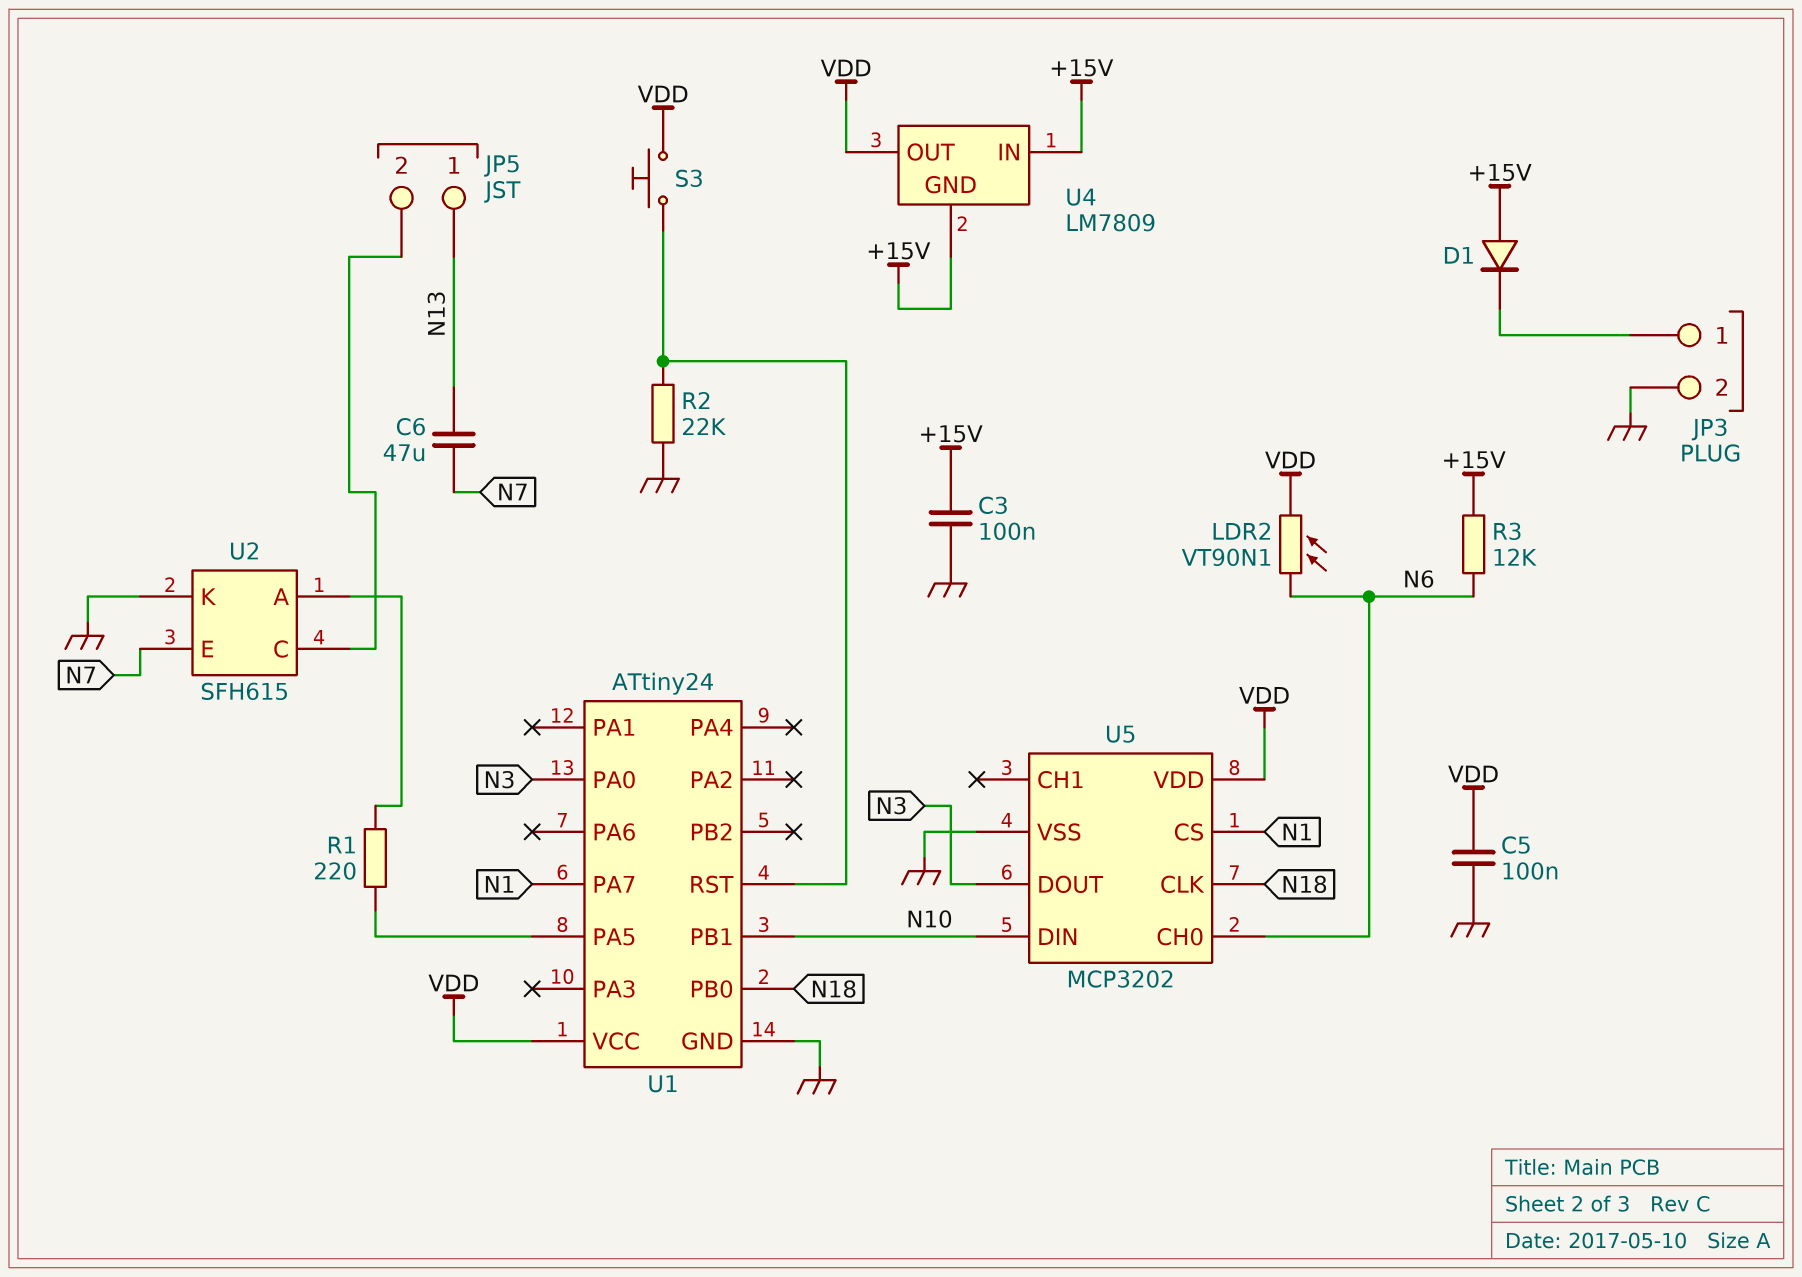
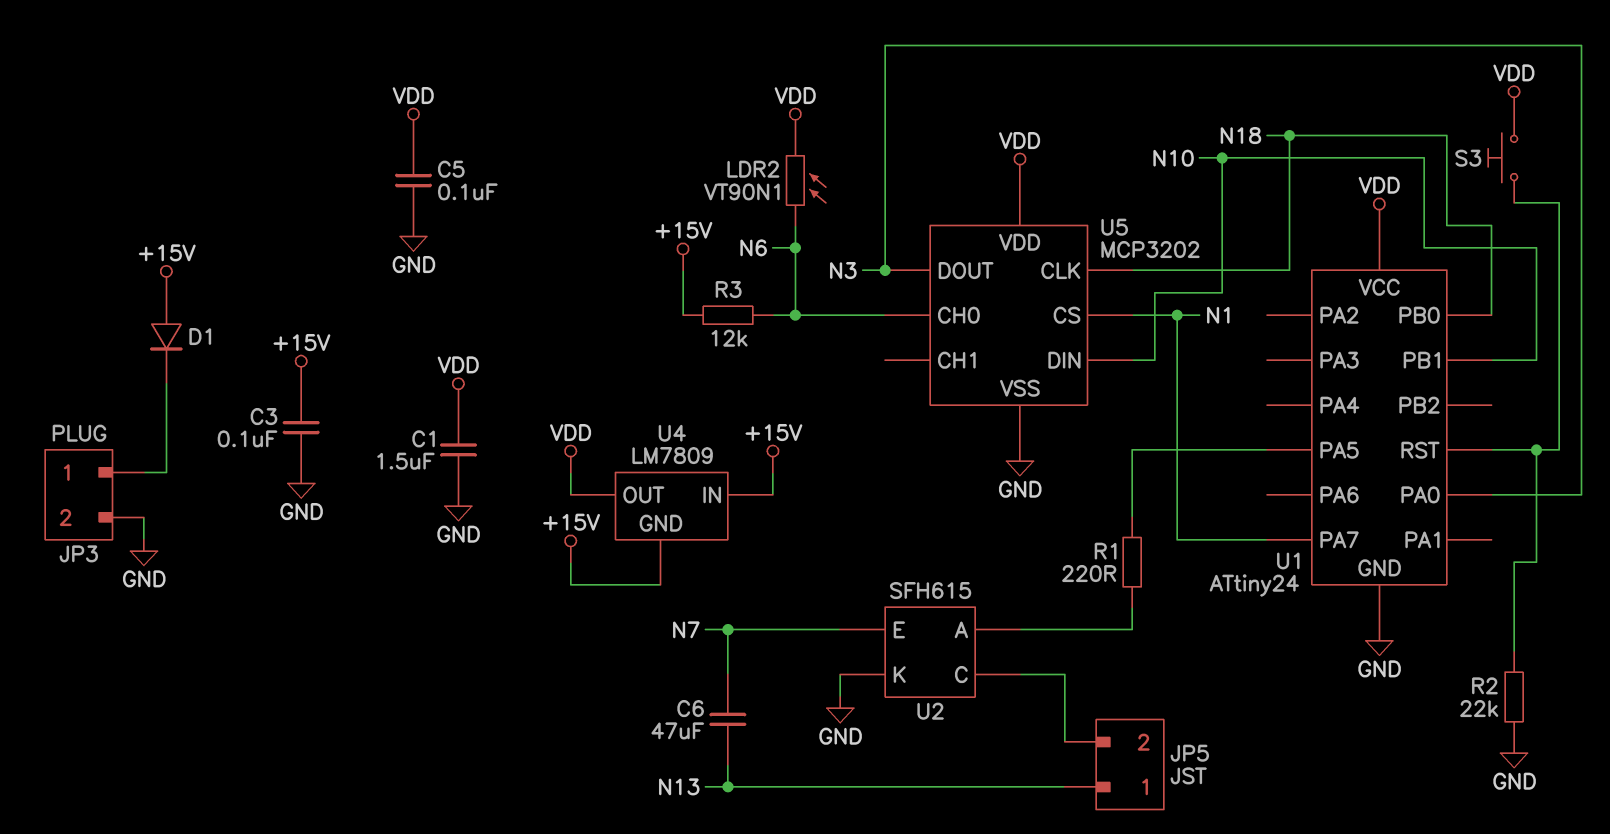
C1: none -> 1.5uF (GND, VDD)

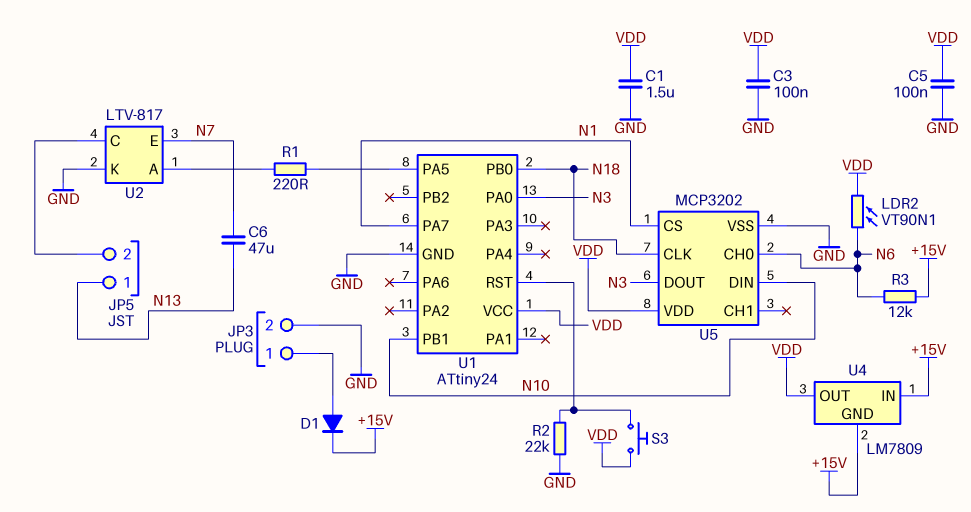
C3: 100nF (+15V, GND) -> 100nF (GND, VDD)
D1: diode (A +15V, K JP3/1) -> diode (A JP3/1, K +15V)
U2: SFH615 -> LTV-817

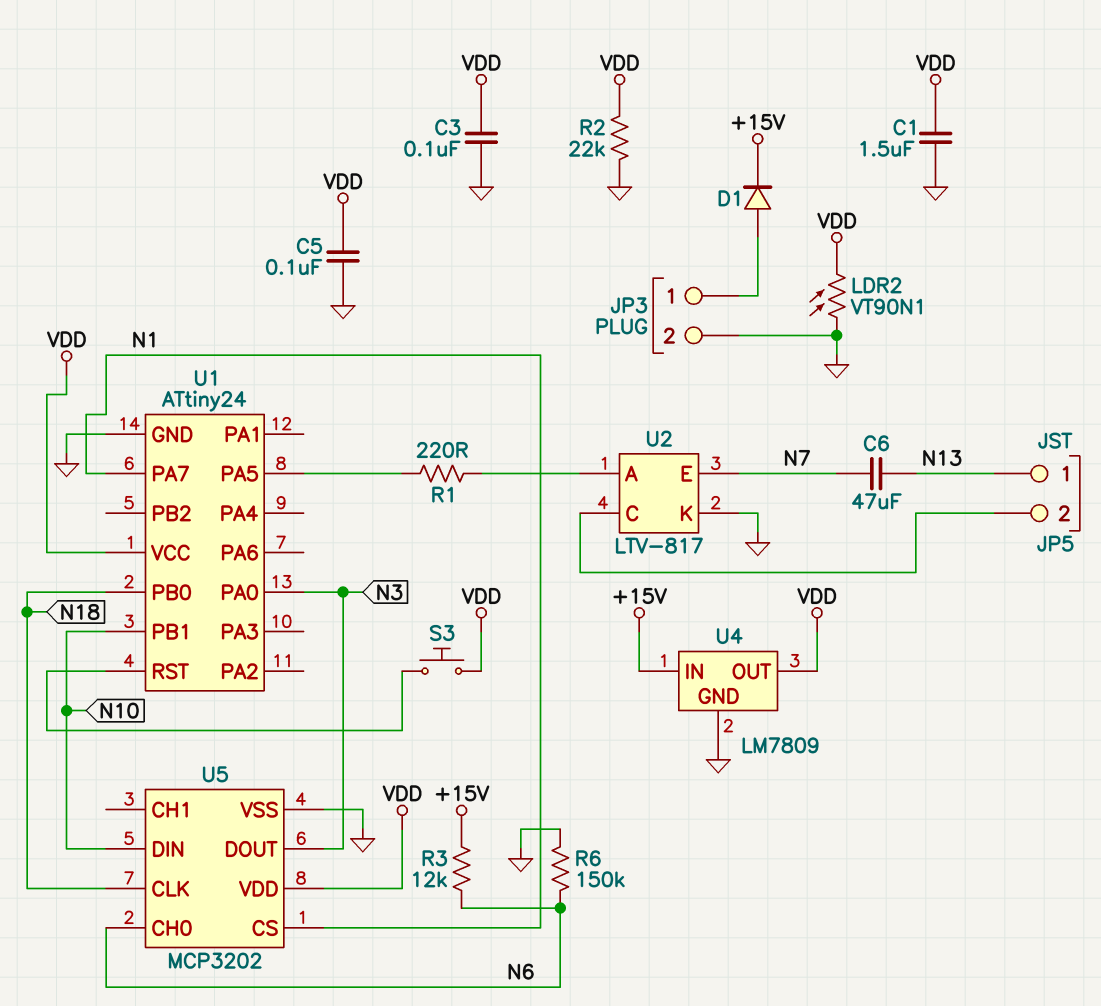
LDR2: VT90N1 (N6, VDD) -> VT90N1 (GND, VDD)
R2: 22k (GND, U1/RST) -> 22k (GND, VDD)
R6: none -> 150k (GND, N6)
U4 pin GND: +15V -> GND

